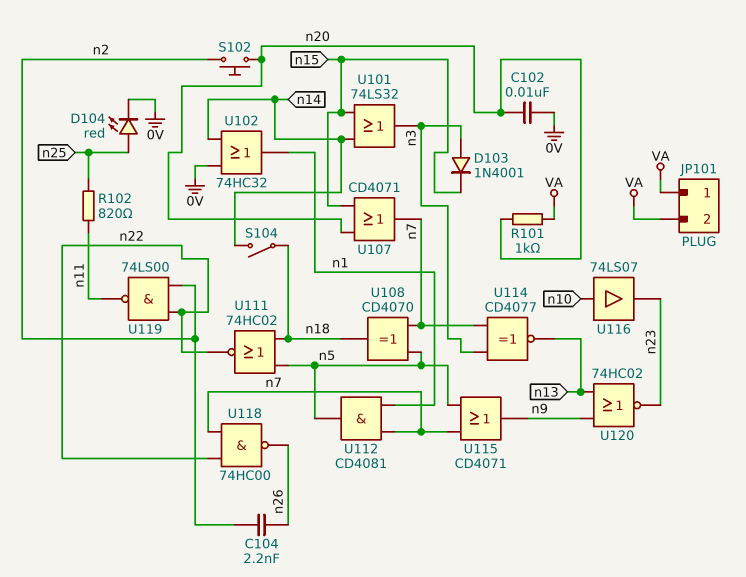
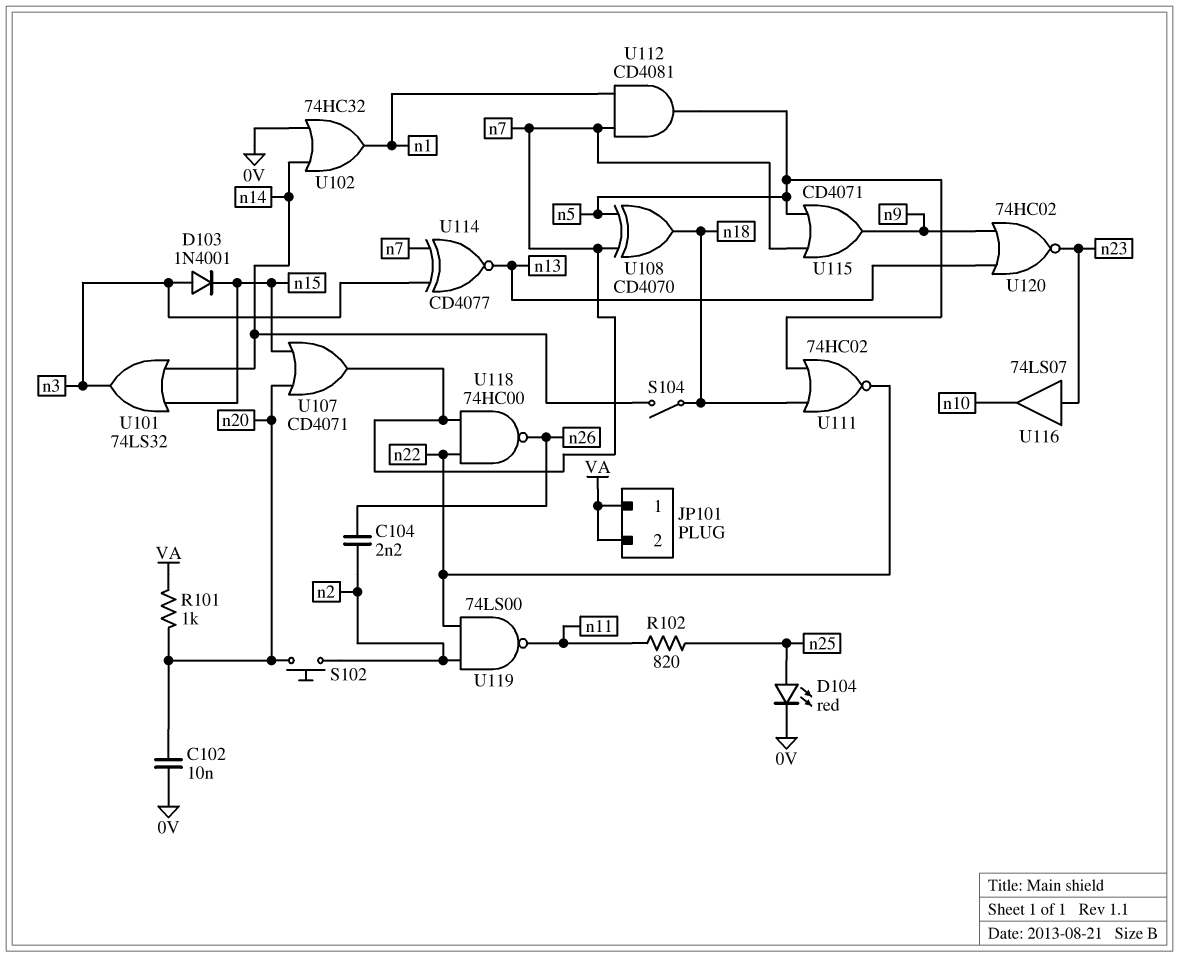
U116: buffer 74LS07 (in n10, out n23) -> buffer 74LS07 (in n23, out n10)

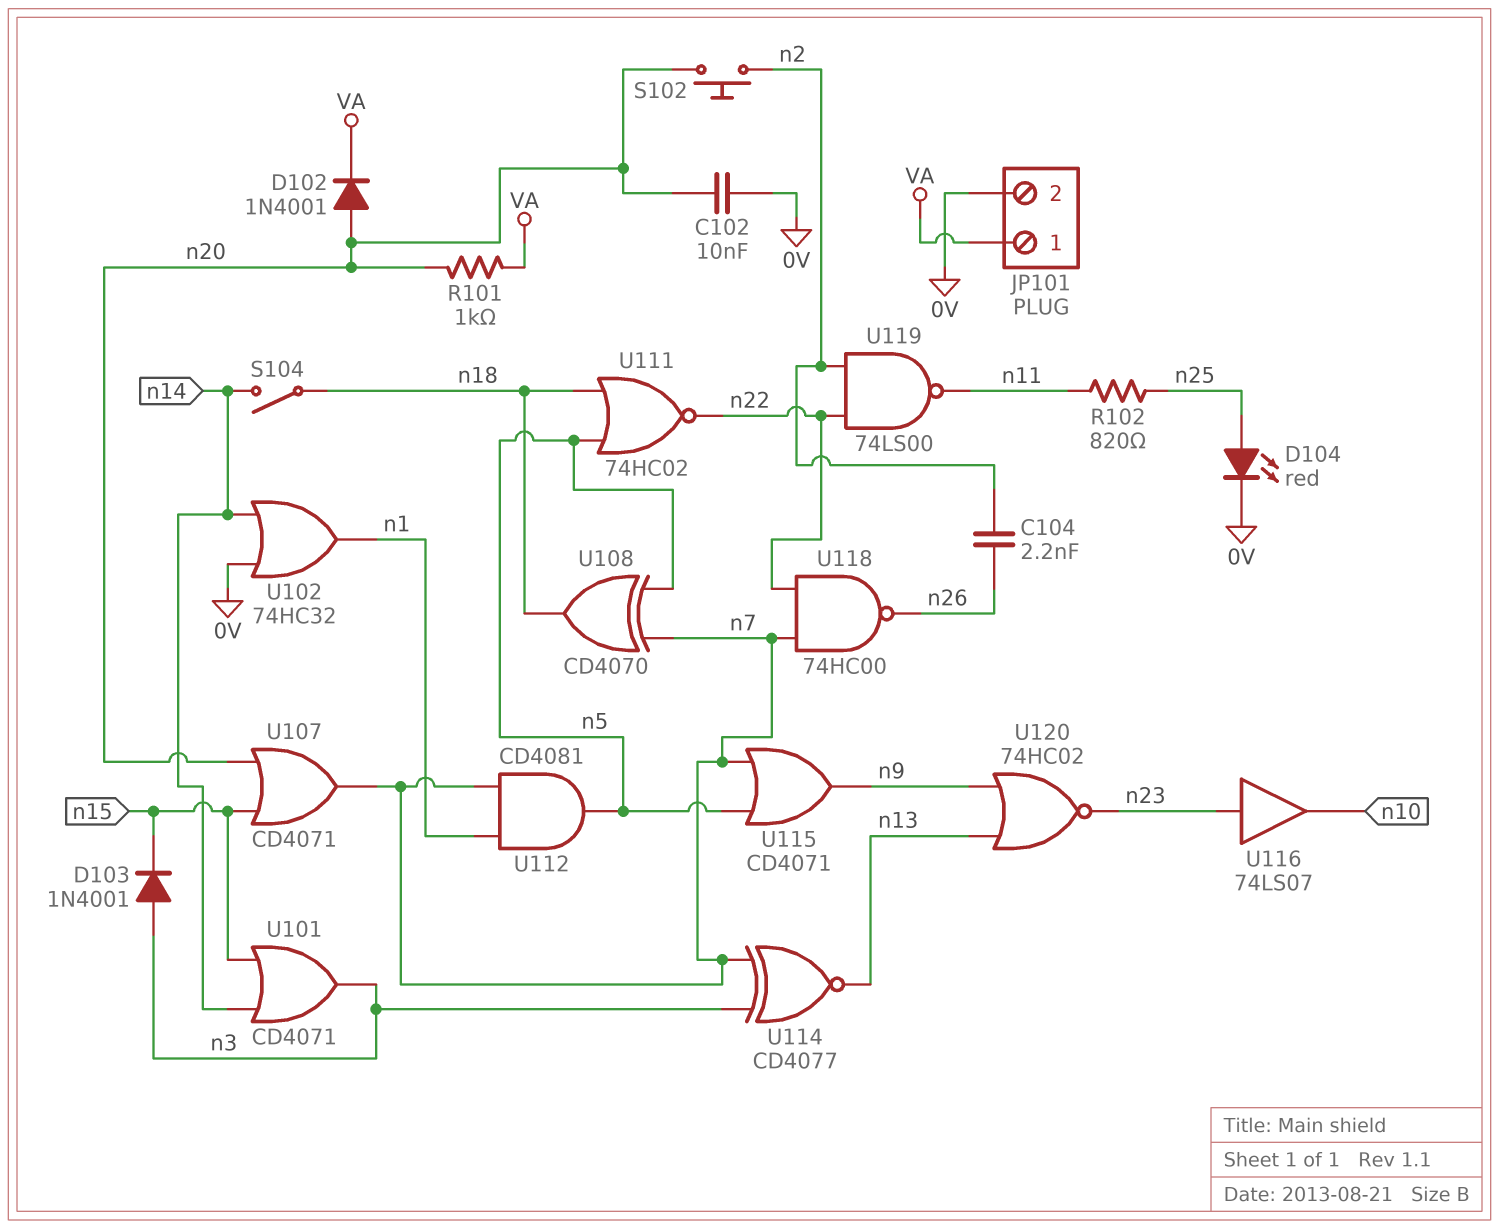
D102: none -> diode 1N4001 (A n20, K VA)
JP101 pin 2: VA -> 0V
U101: OR 74LS32 (in n14, in n15, out n3) -> OR CD4071 (in n14, in n15, out n3)

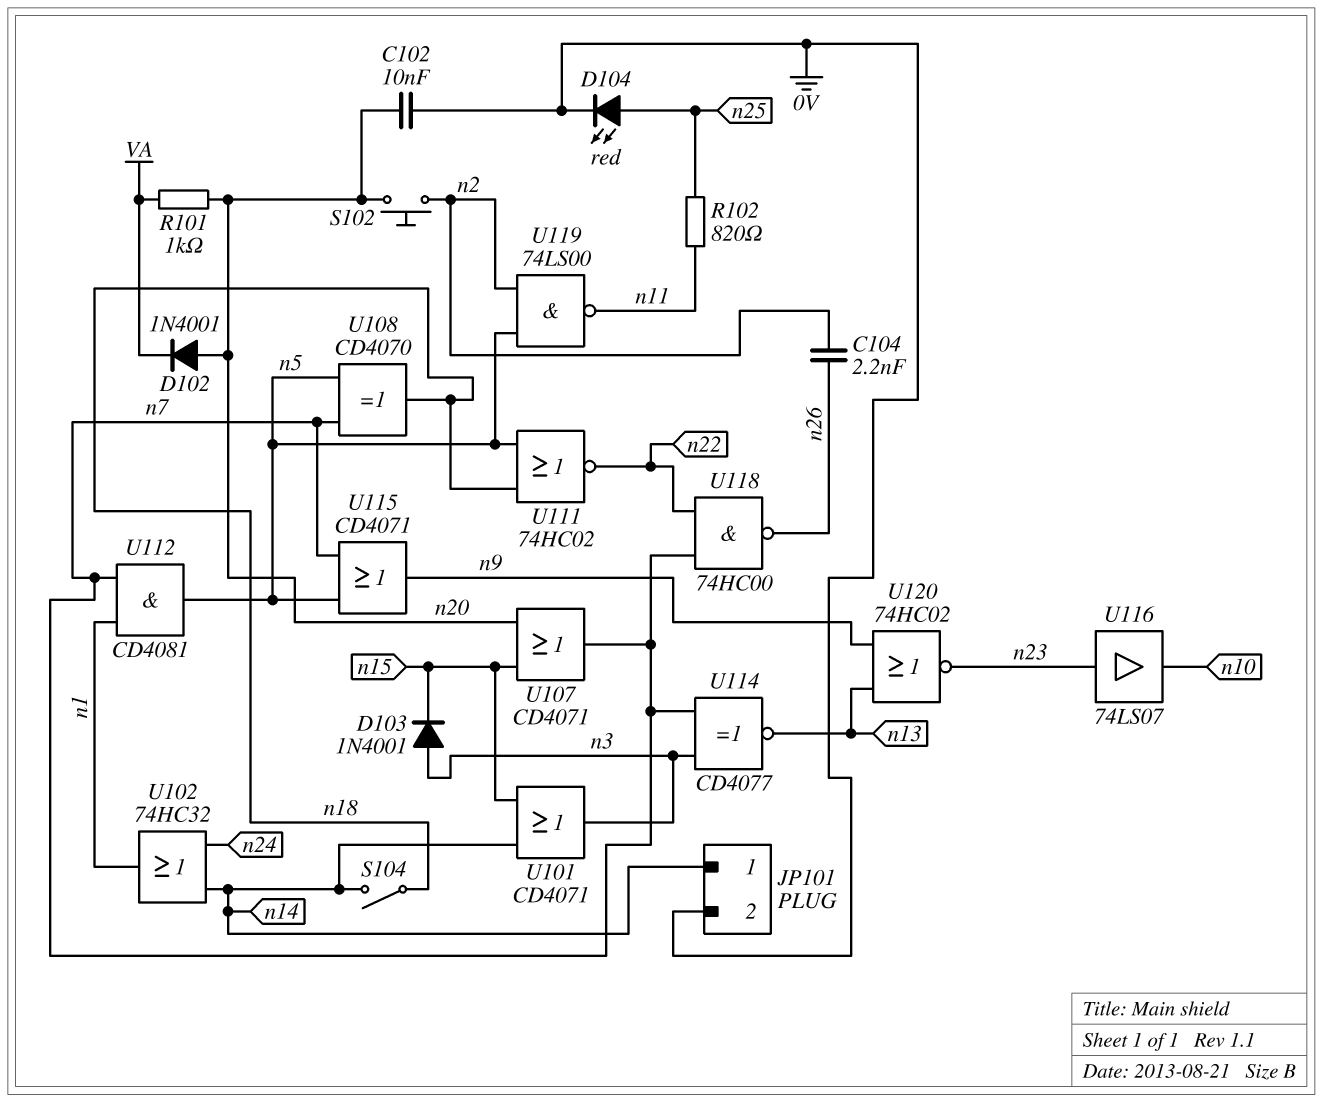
JP101 pin 1: VA -> n14
U102: OR 74HC32 (in 0V, in n14, out n1) -> OR 74HC32 (in n14, in n24, out n1)
U119: NAND 74LS00 (in n2, in n22, out n11) -> NAND 74LS00 (in n2, in n5, out n11)

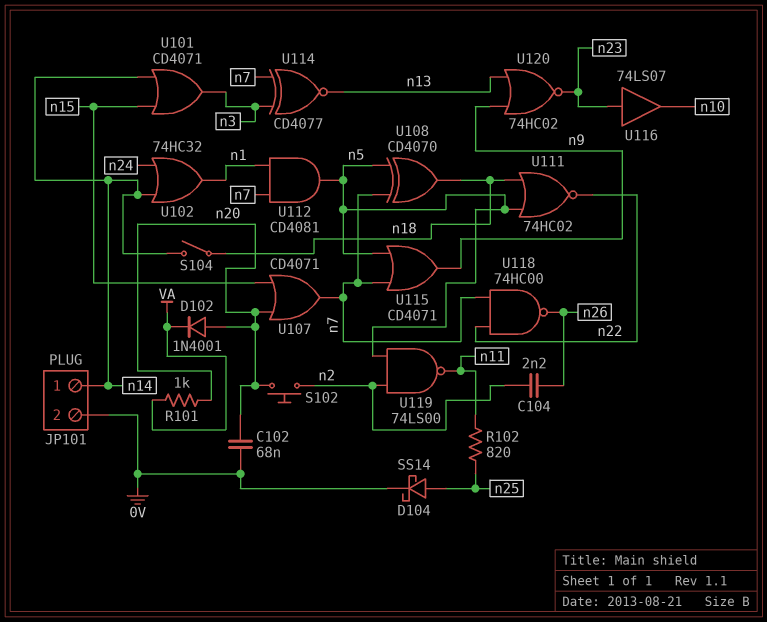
C102: 10nF (0V, n20) -> 68nF (0V, n20)
D103: diode 1N4001 (A n3, K n15) -> none
D104: LED red (A n25, K 0V) -> schottky SS14 (A n25, K 0V)

